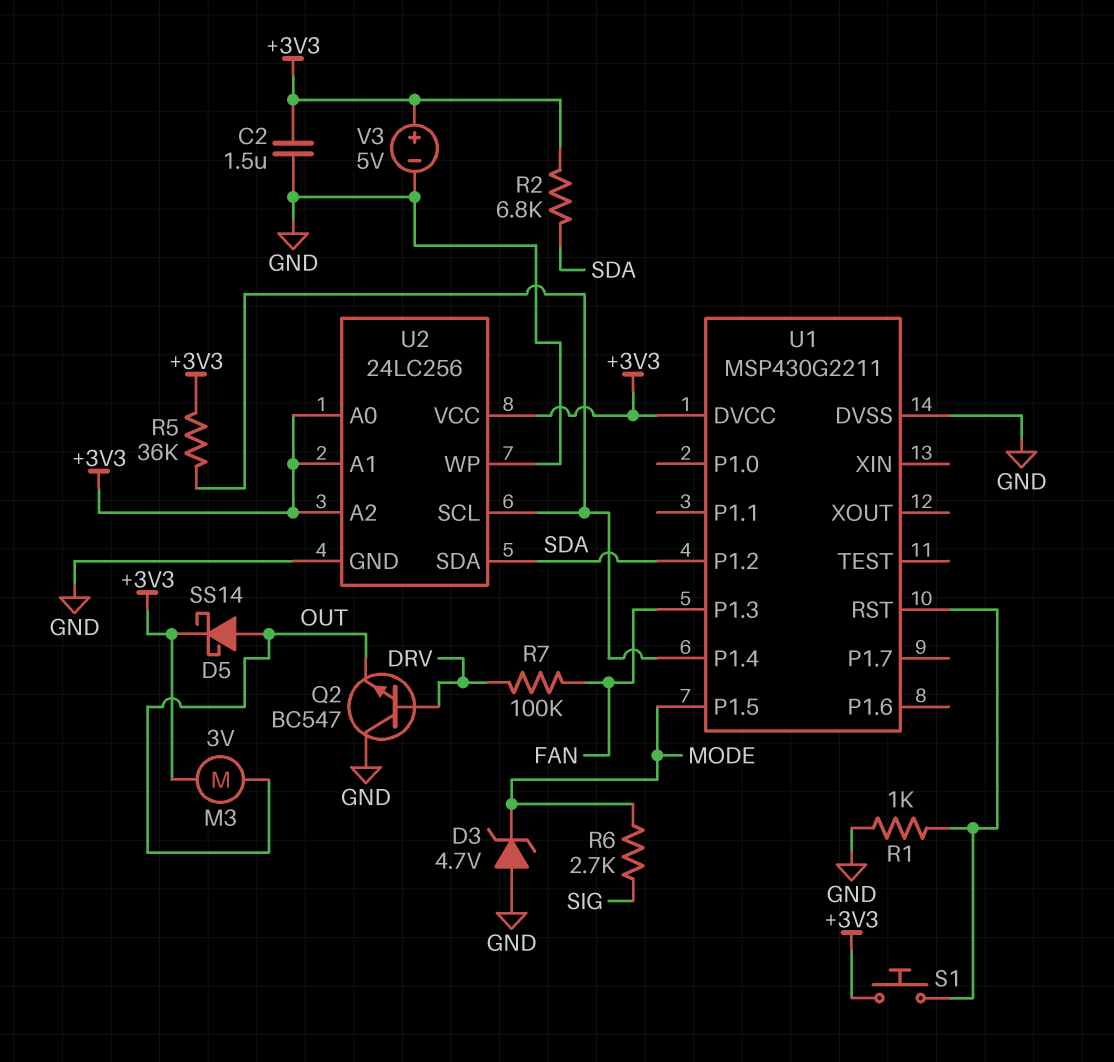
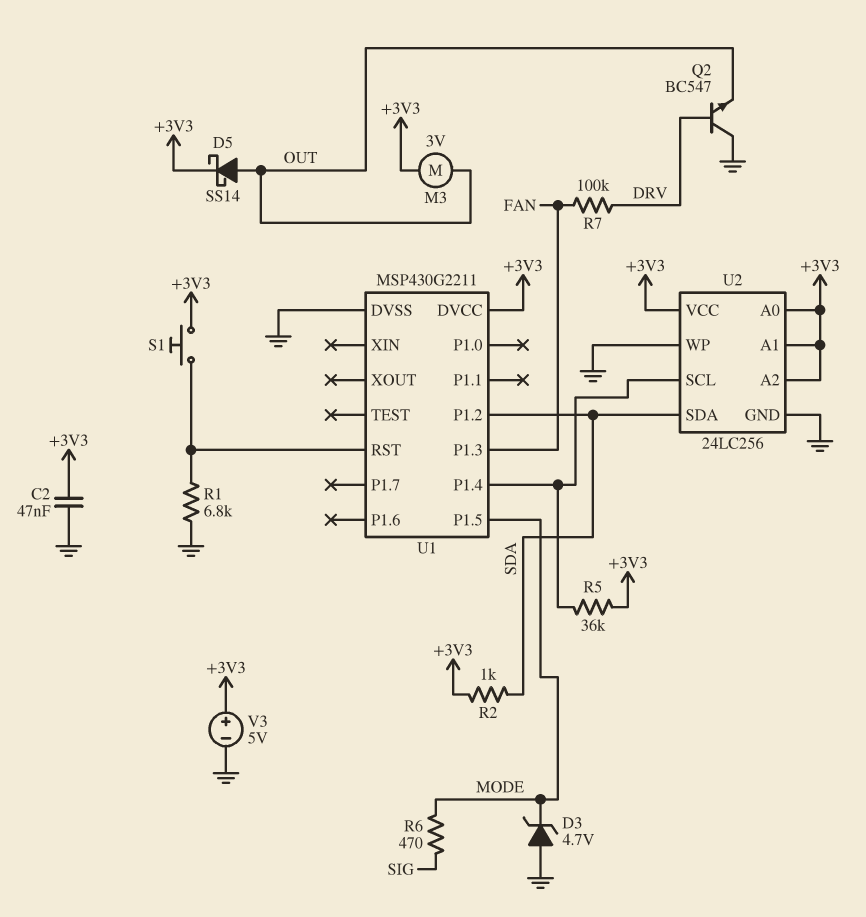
C2: 1.5uF (+3V3, GND) -> 47nF (+3V3, GND)
R1: 1k (GND, U1/RST) -> 6.8k (GND, U1/RST)
R2: 6.8k (+3V3, SDA) -> 1k (+3V3, SDA)
R6: 2.7k (MODE, SIG) -> 470 (MODE, SIG)

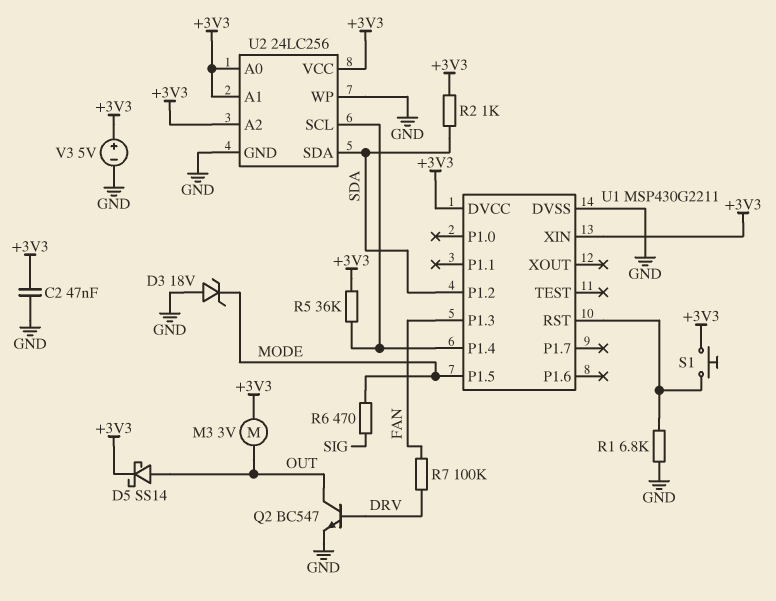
D3: zener 4.7V (A GND, K MODE) -> zener 18V (A GND, K MODE)
Q2: NPN BC547 (B DRV, C GND, E OUT) -> NPN BC547 (B DRV, C OUT, E GND)
U1 pin XIN: none -> +3V3

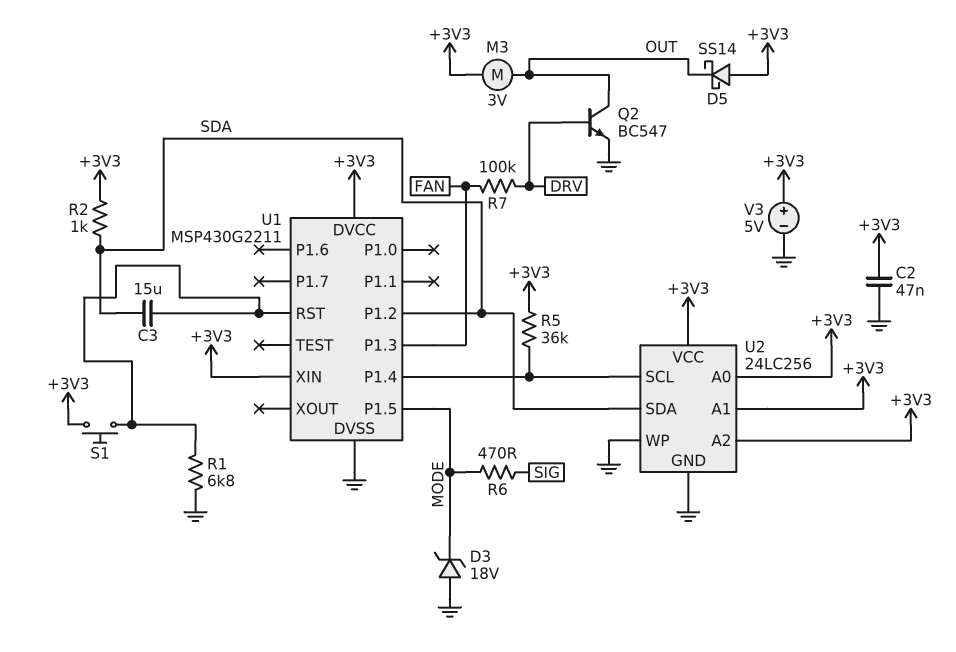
C3: none -> 15uF (SDA, U1/RST)
D5: schottky SS14 (A OUT, K +3V3) -> schottky SS14 (A +3V3, K OUT)

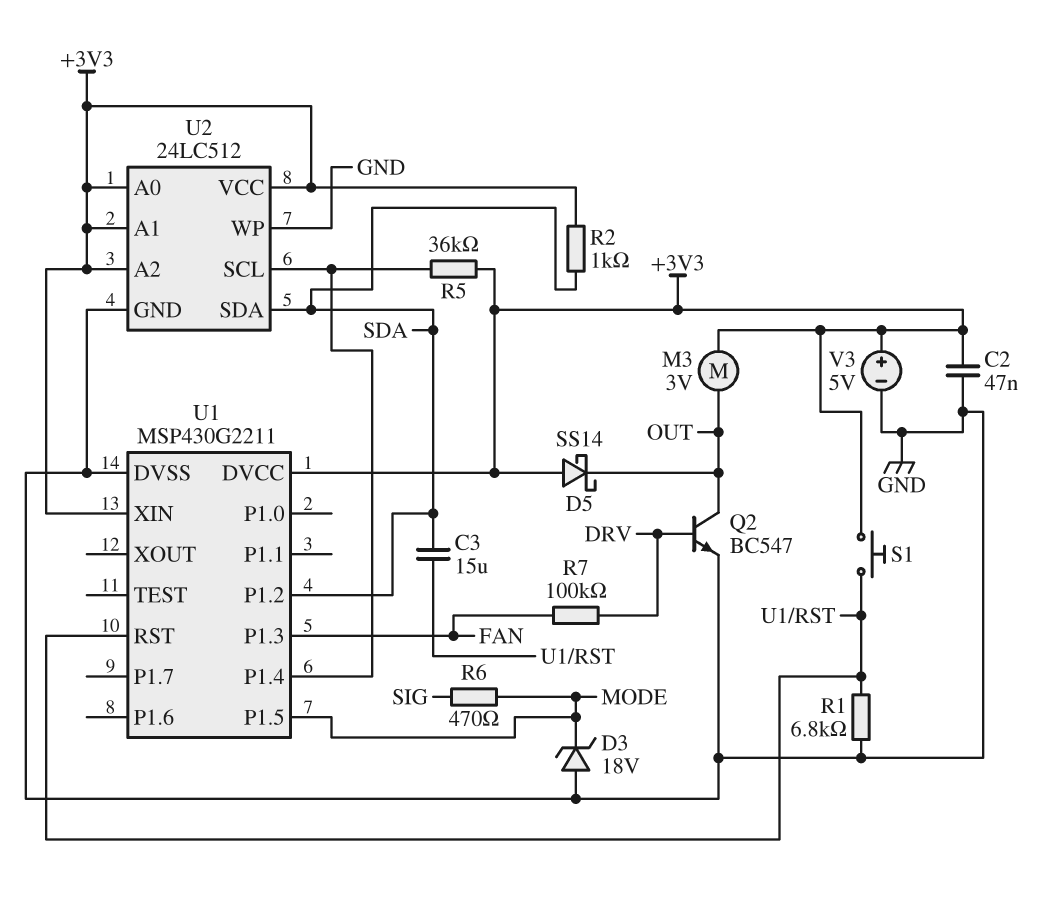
U2: 24LC256 -> 24LC512

